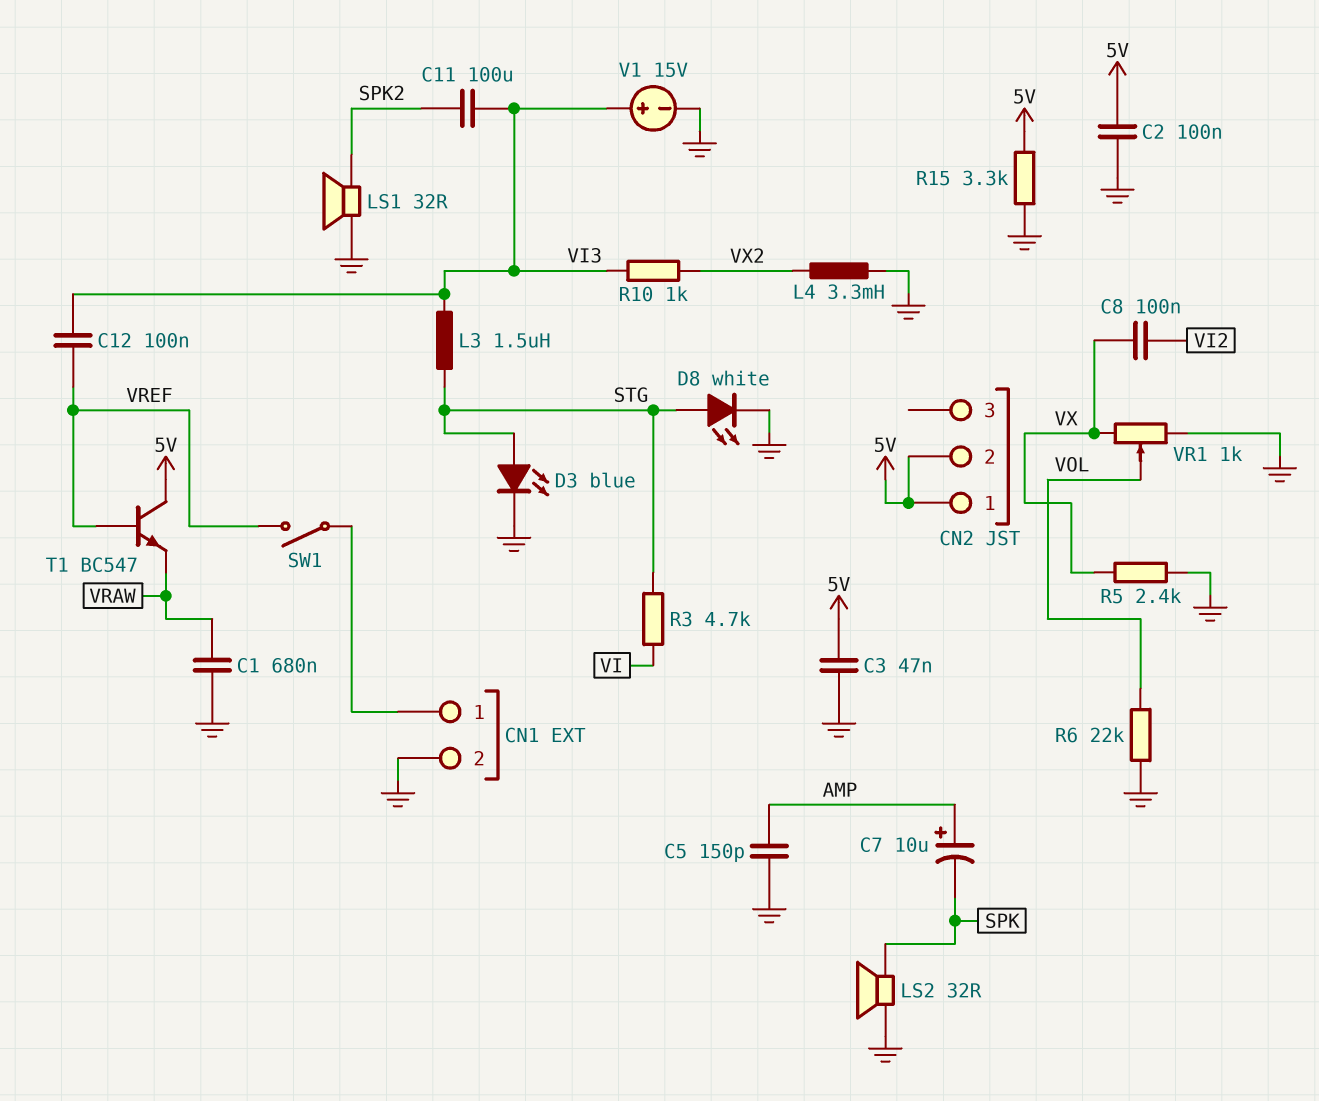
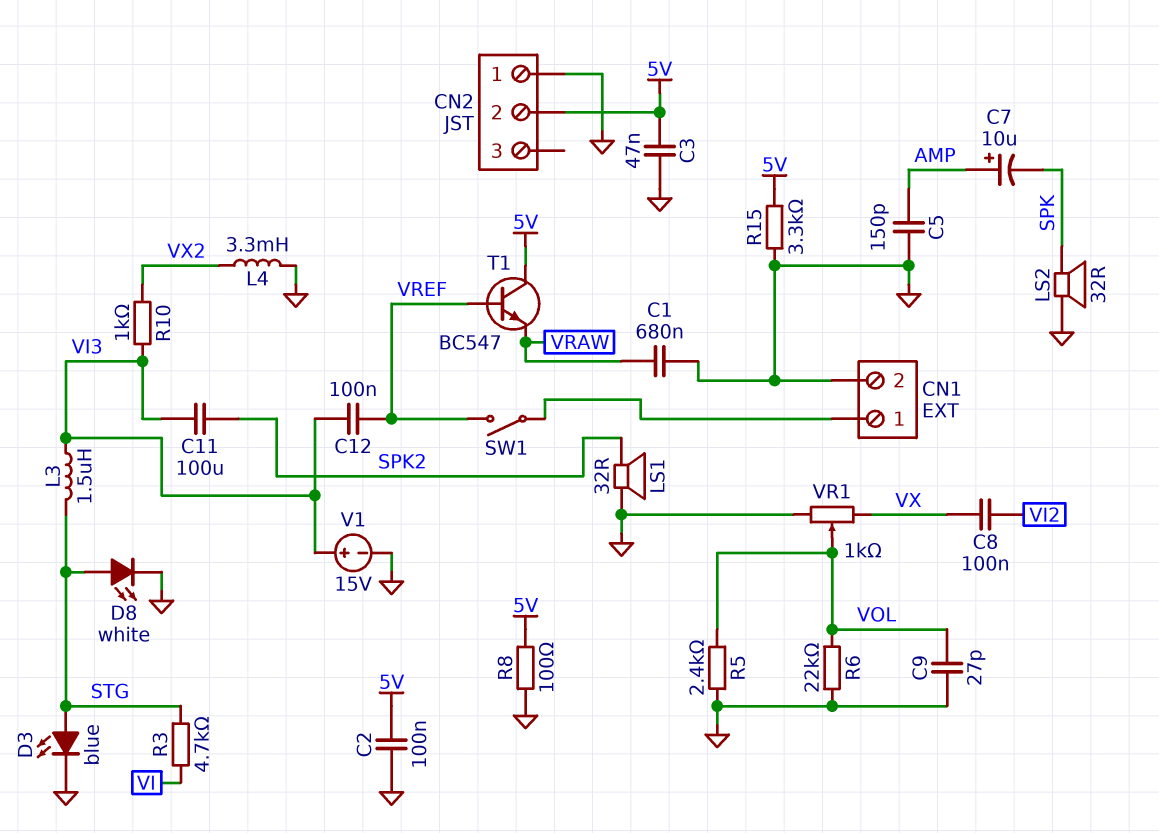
C9: none -> 27pF (GND, VOL)
CN2 pin 1: 5V -> GND
R5: 2.4k (GND, VX) -> 2.4k (GND, VOL)
R8: none -> 100 (5V, GND)

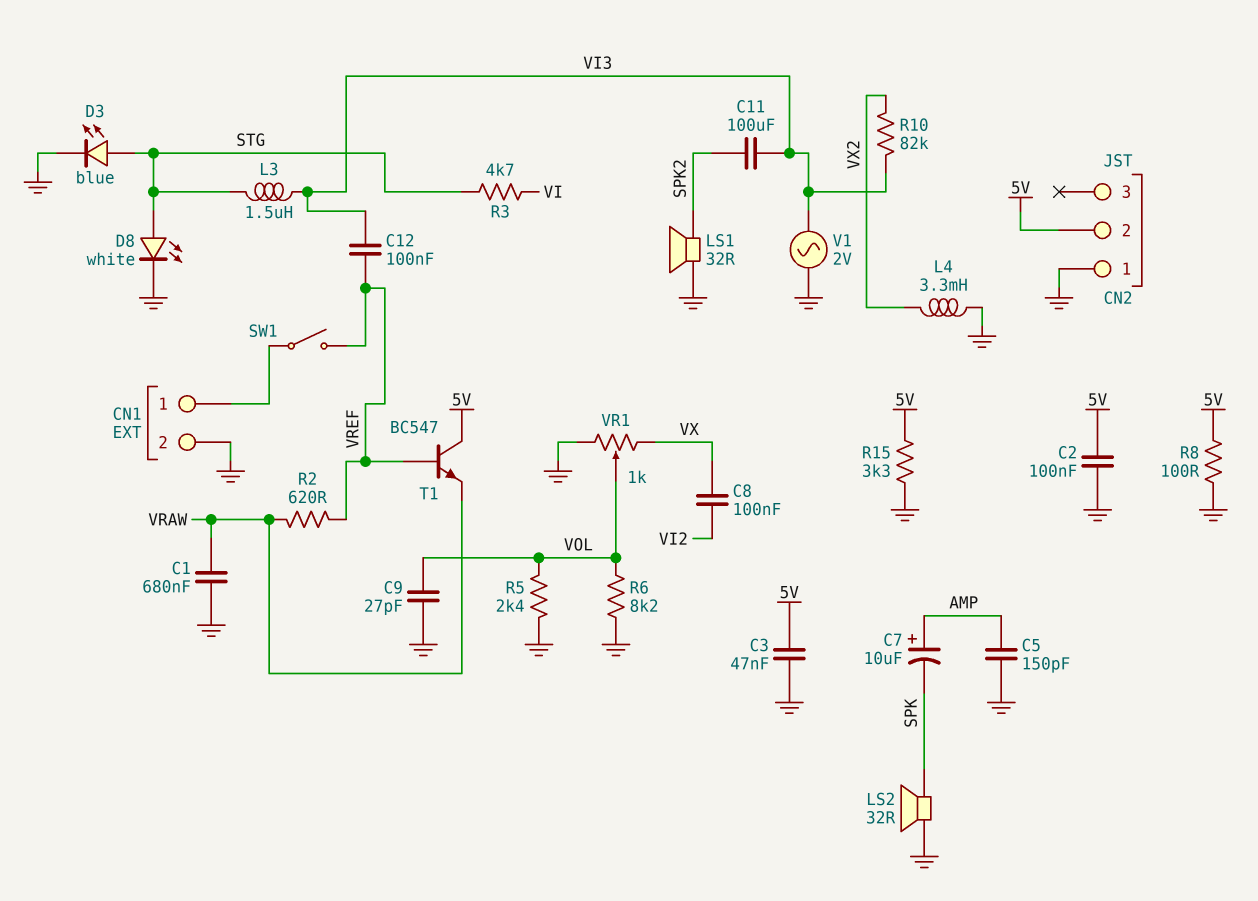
R2: none -> 620 (VRAW, VREF)
R6: 22k (GND, VOL) -> 8.2k (GND, VOL)
R10: 1k (VI3, VX2) -> 82k (VI3, VX2)
V1: 15V (plus VI3, minus GND) -> AC 2V (GND, VI3)

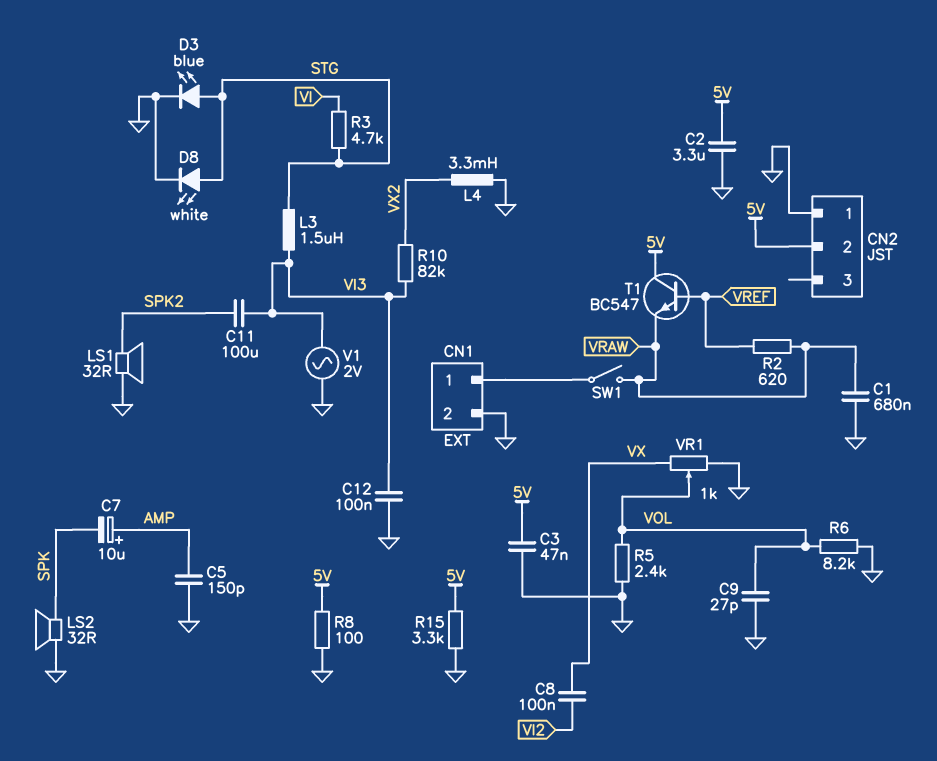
C2: 100nF (5V, GND) -> 3.3uF (5V, GND)
C12: 100nF (VI3, VREF) -> 100nF (GND, VI3)
SW1: switch (CN1/1, VREF) -> switch (CN1/1, VRAW)

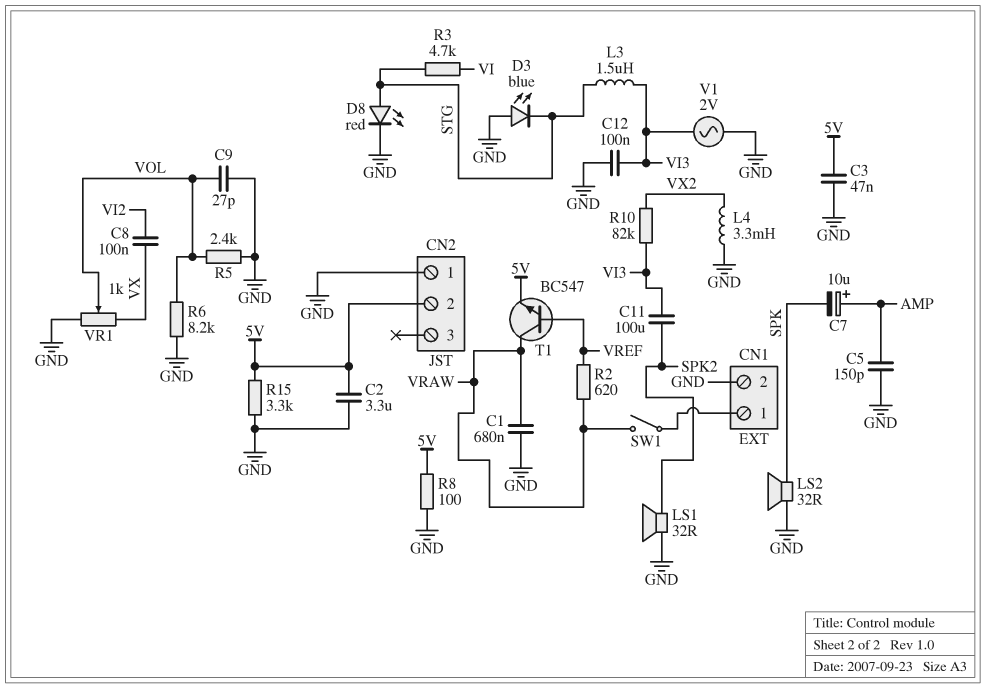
D3: LED blue (A STG, K GND) -> LED blue (A GND, K STG)
D8: LED white (A STG, K GND) -> LED red (A STG, K GND)
T1: NPN BC547 (B VREF, C 5V, E VRAW) -> NPN BC547 (B VREF, C VRAW, E 5V)

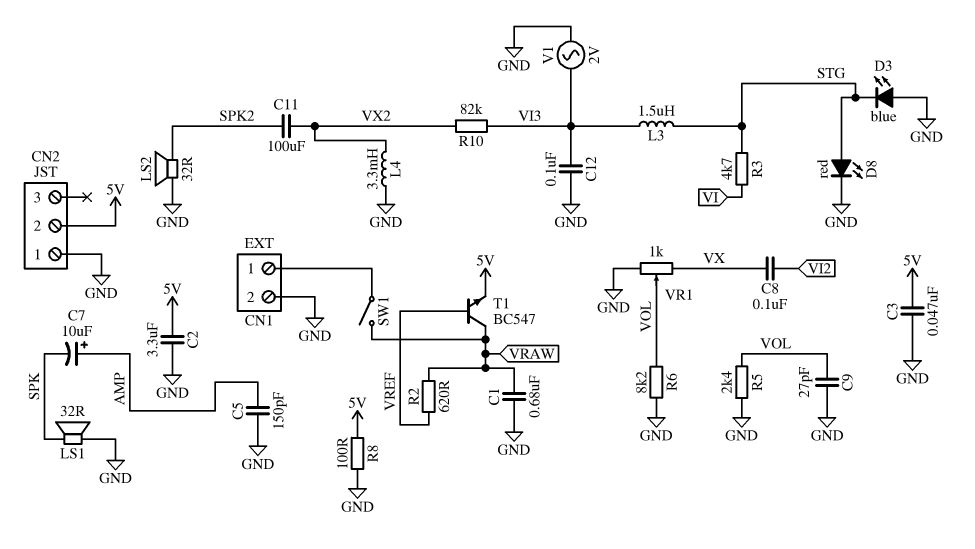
C11: 100uF (SPK2, VI3) -> 100uF (SPK2, VX2)
LS1: speaker 32R (GND, SPK2) -> speaker 32R (GND, SPK)
LS2: speaker 32R (GND, SPK) -> speaker 32R (GND, SPK2)
R15: 3.3k (5V, GND) -> none

